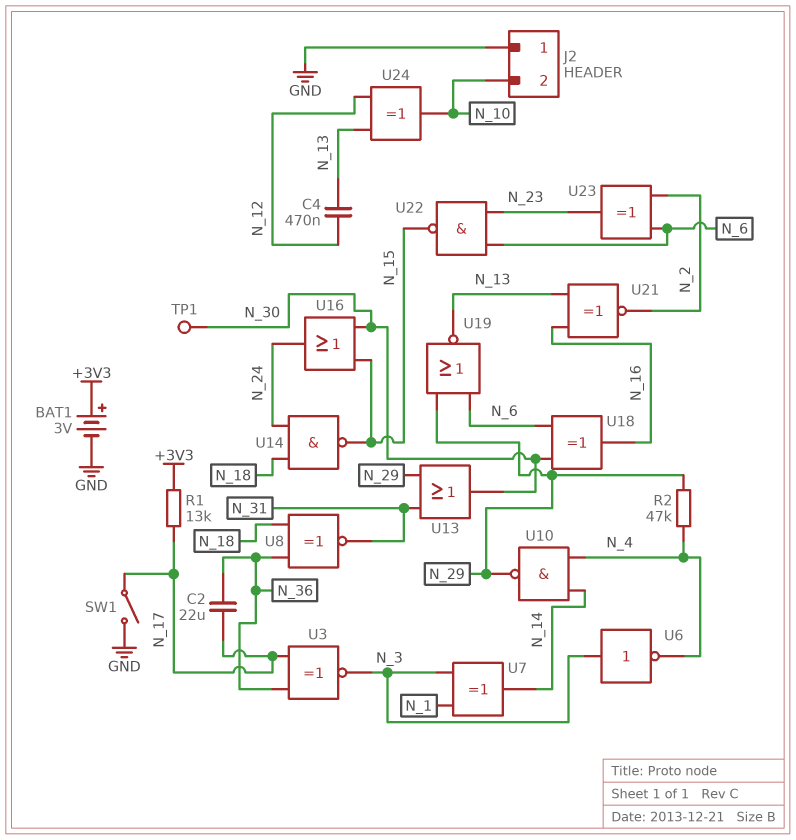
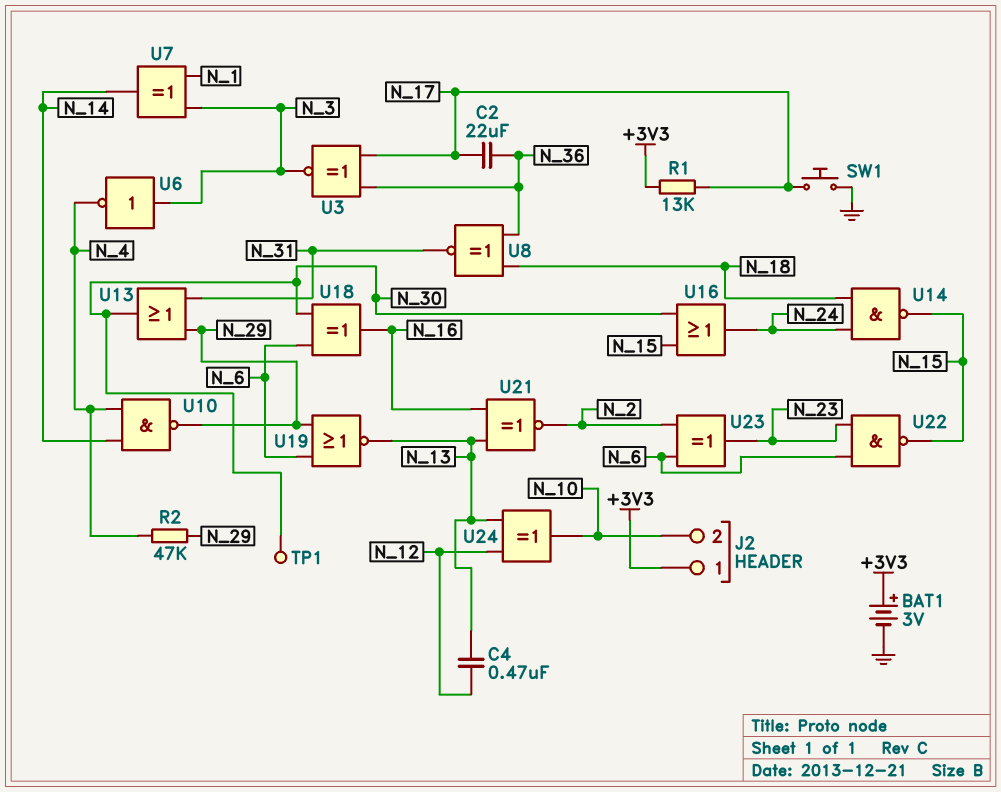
J2 pin 1: GND -> +3V3
SW1: switch (GND, N_17) -> button (GND, N_17)

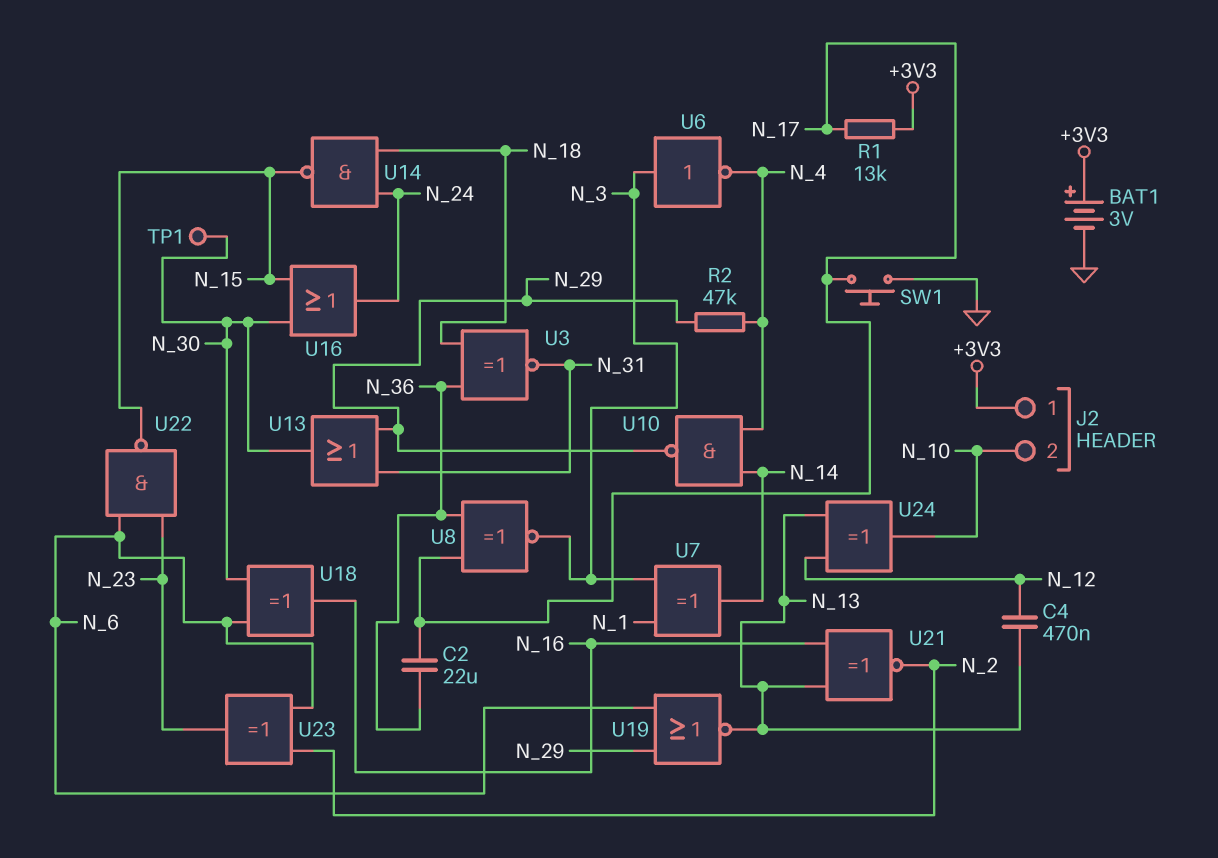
U3: XNOR (in N_17, in N_36, out N_3) -> XNOR (in N_18, in N_36, out N_31)
U8: XNOR (in N_18, in N_36, out N_31) -> XNOR (in N_17, in N_36, out N_3)

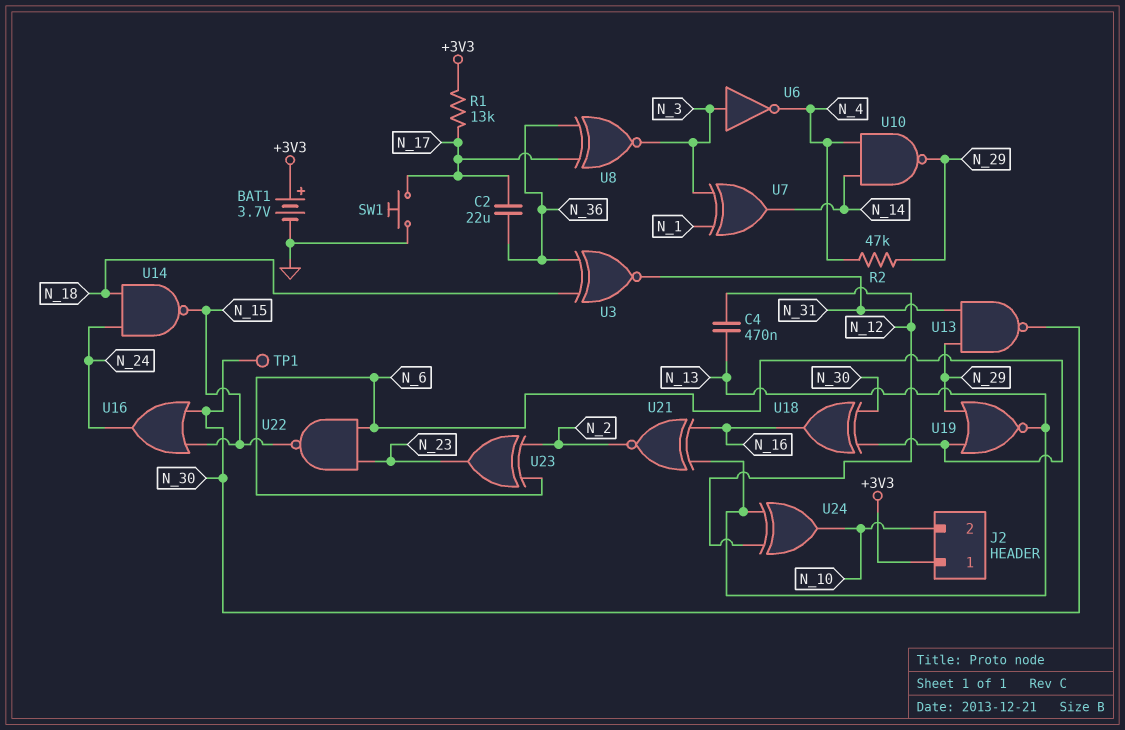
BAT1: 3V (plus +3V3, minus GND) -> 3.7V (plus +3V3, minus GND)
U13: OR (in N_29, in N_31, out N_30) -> NAND (in N_29, in N_31, out N_30)

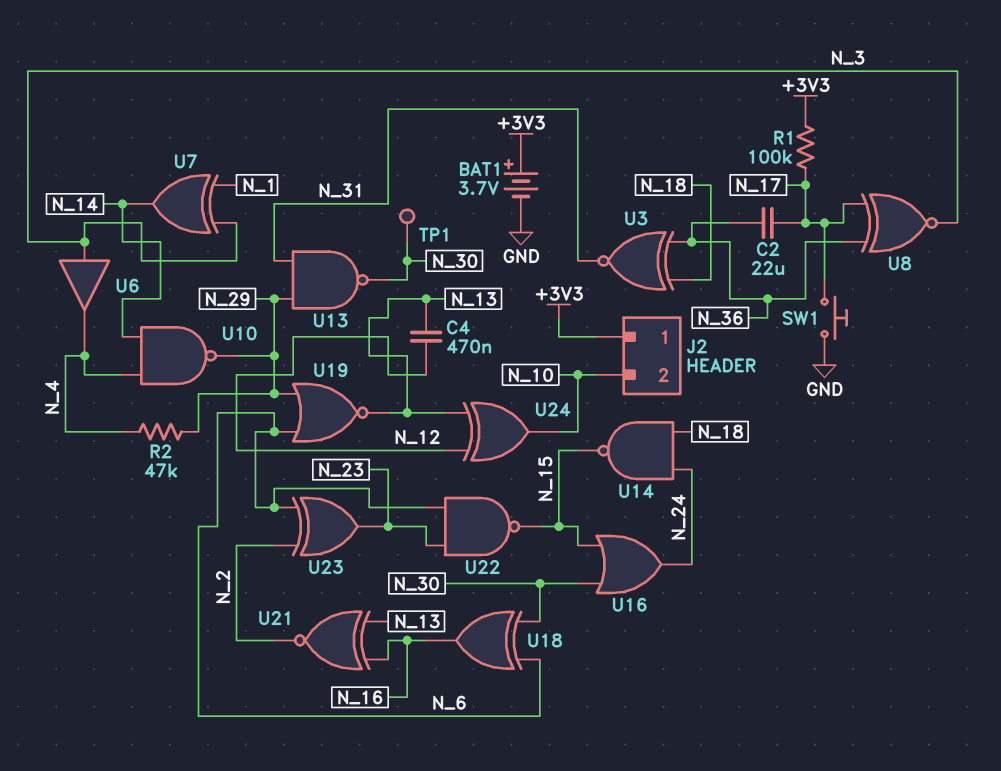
R1: 13k (+3V3, N_17) -> 100k (+3V3, N_17)
U6: NOT (in N_3, out N_4) -> buffer (in N_3, out N_4)

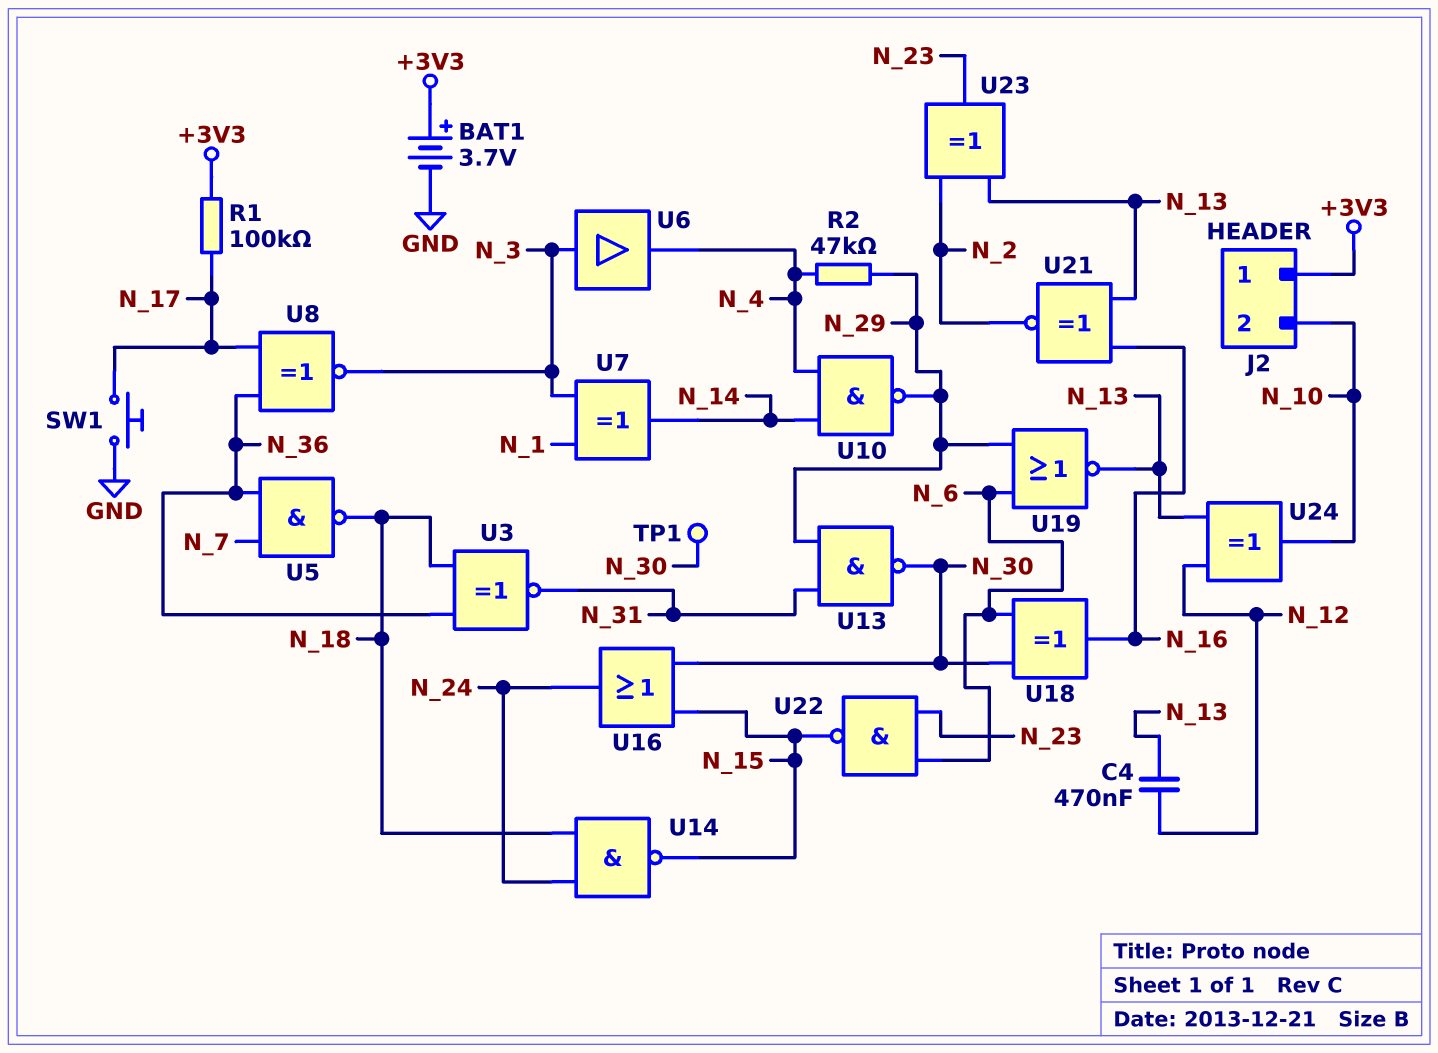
C2: 22uF (N_17, N_36) -> none
U5: none -> NAND (in N_7, in N_36, out N_18)
U23: XOR (in N_2, in N_6, out N_23) -> XOR (in N_2, in N_13, out N_23)

